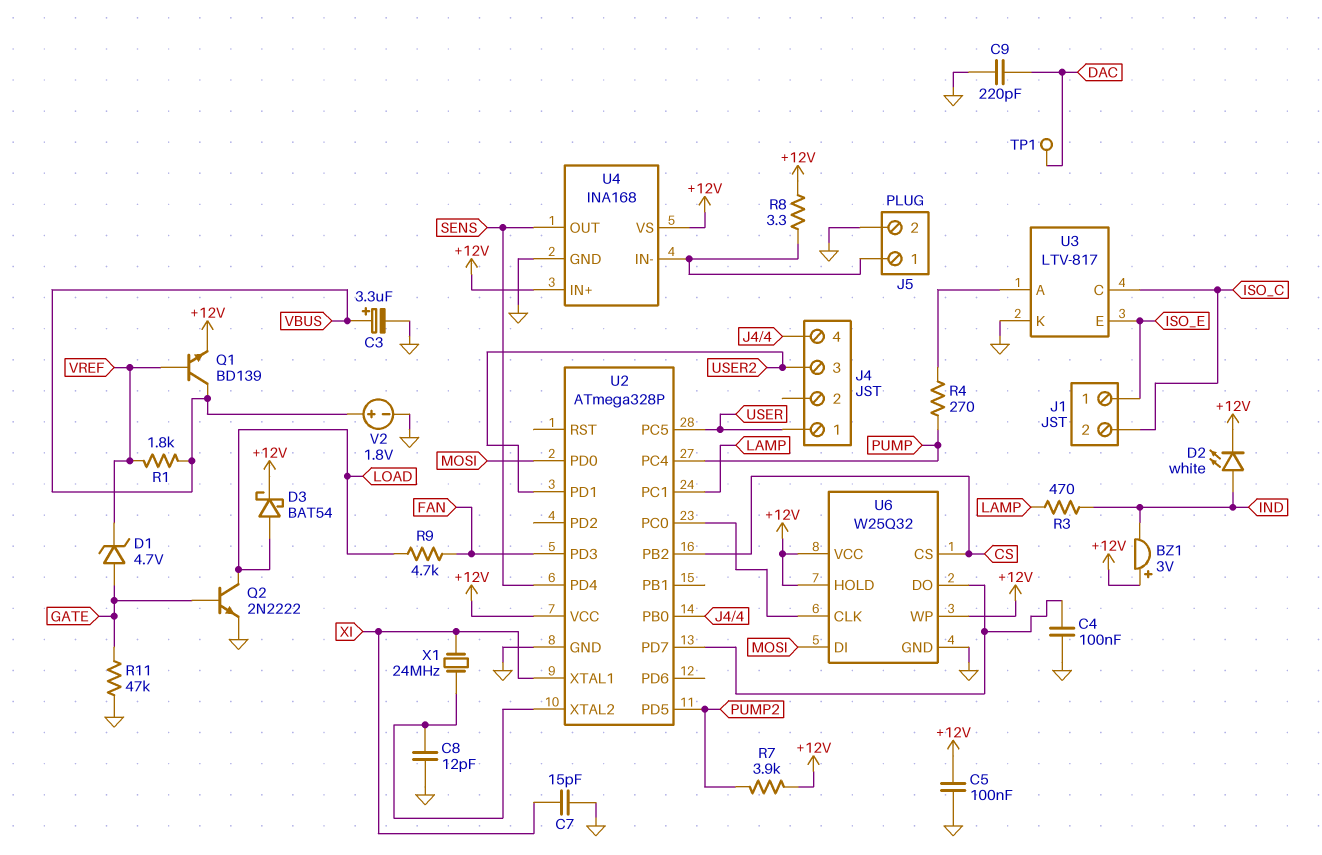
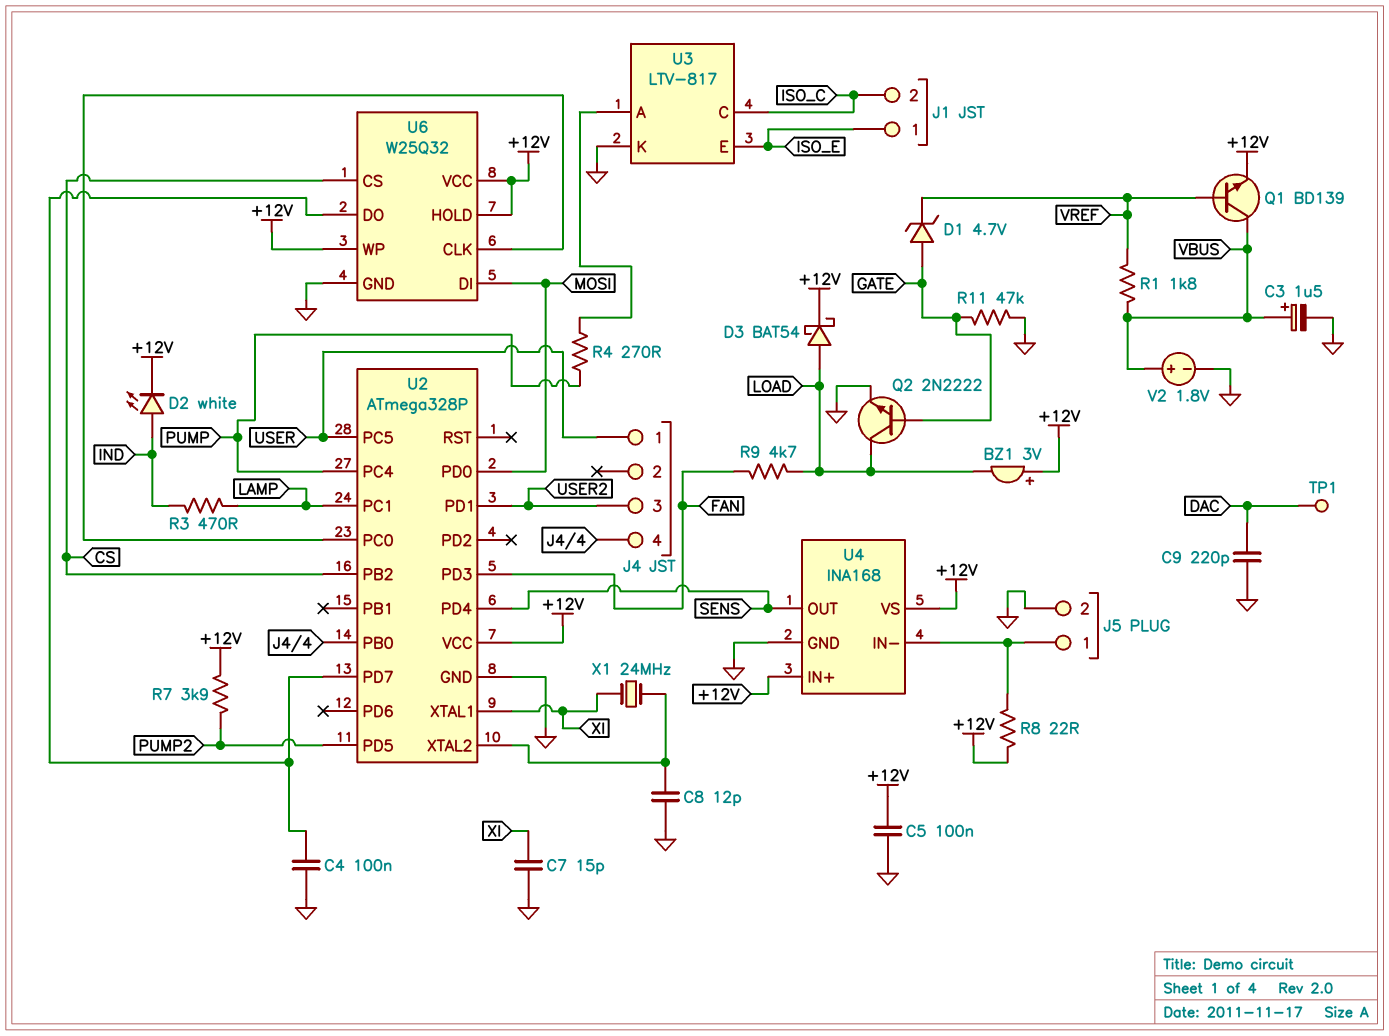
BZ1: buzzer 3V (plus +12V, minus IND) -> buzzer 3V (plus +12V, minus LOAD)
C3: 3.3uF (plus VBUS, minus GND) -> 1.5uF (plus VBUS, minus GND)
R8: 3.3 (+12V, J5/1) -> 22 (+12V, J5/1)

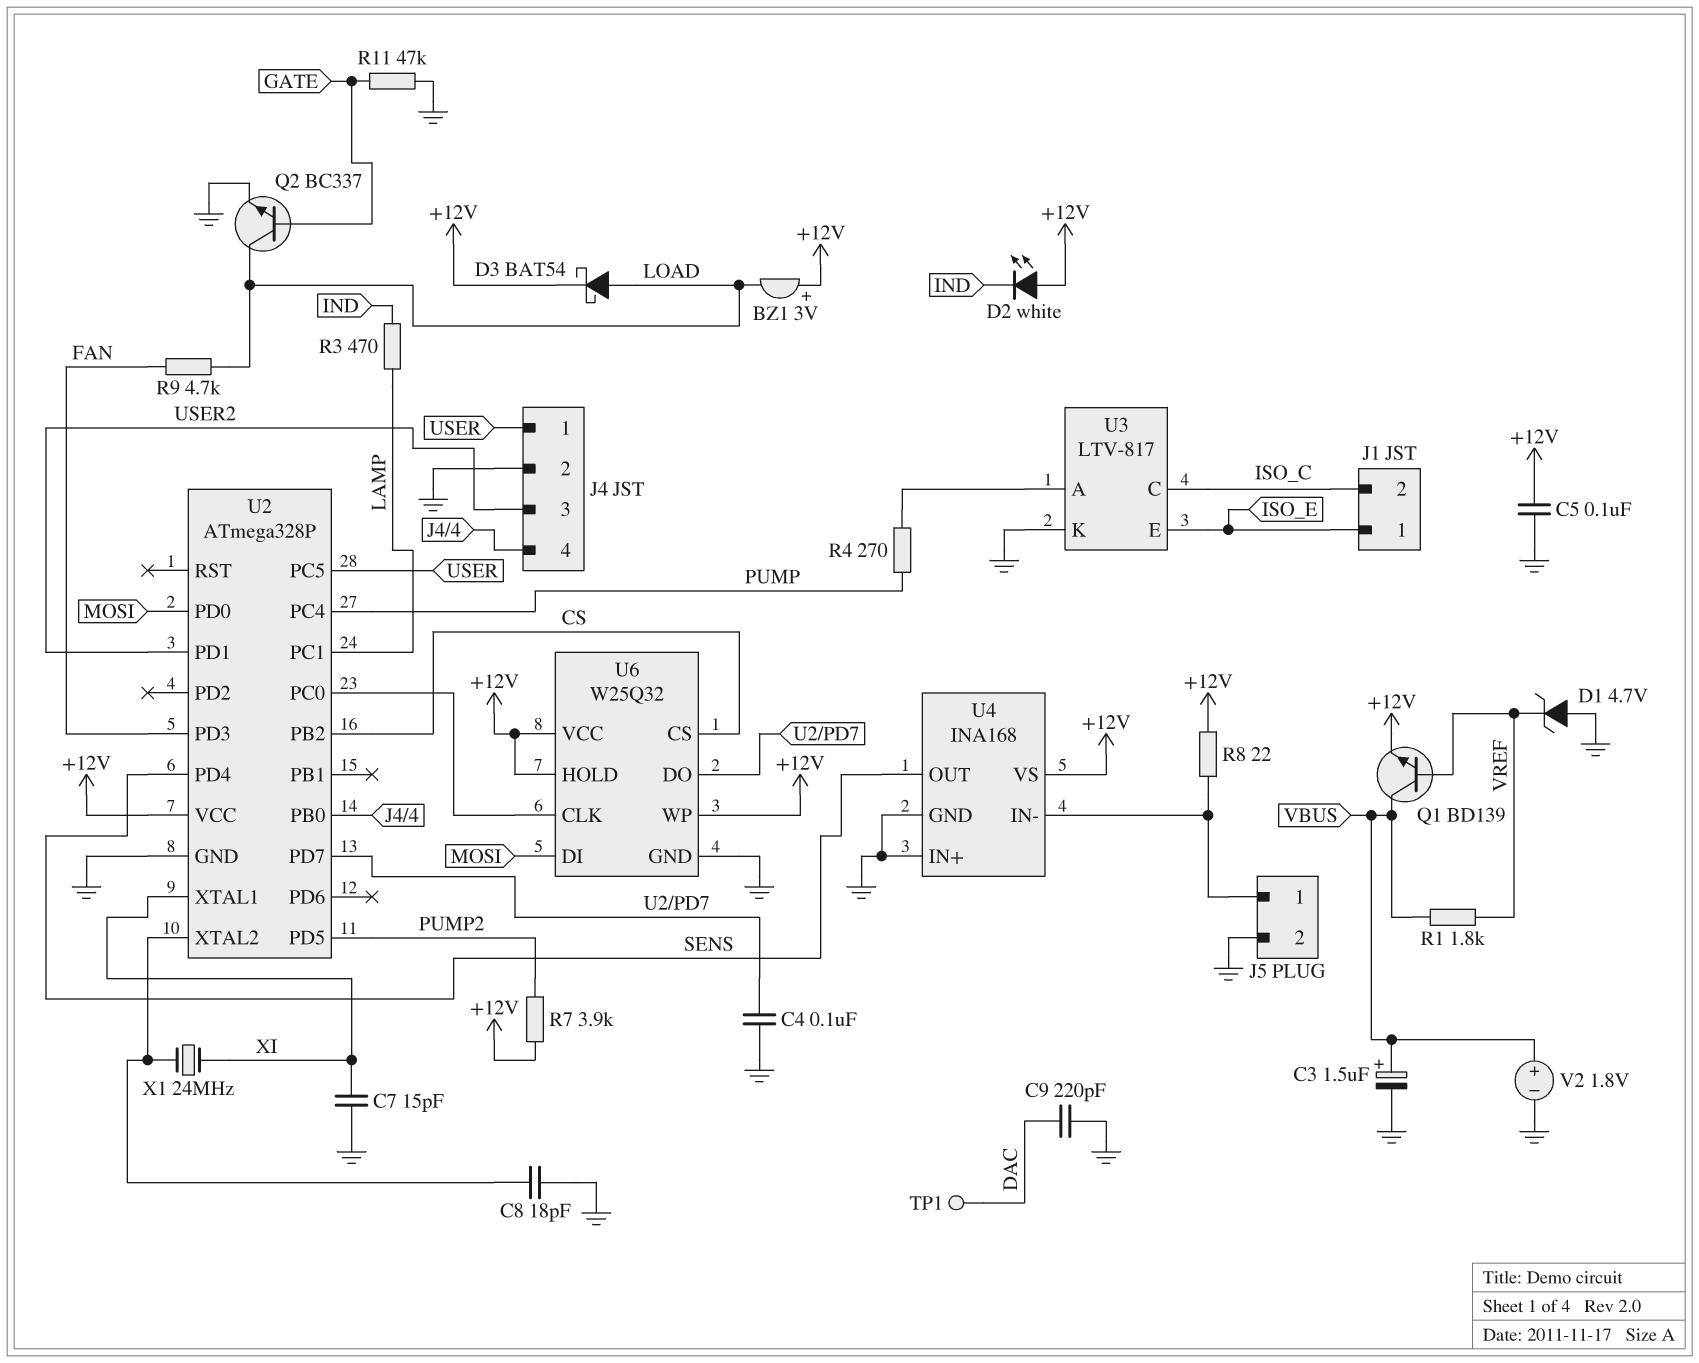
C8: 12pF (GND, U2/XTAL2) -> 18pF (GND, U2/XTAL2)
D1: zener 4.7V (A GATE, K VREF) -> zener 4.7V (A GND, K VREF)
D2: LED white (A IND, K +12V) -> LED white (A +12V, K IND)
J4 pin 2: none -> GND
Q2: NPN 2N2222 (B GATE, C LOAD, E GND) -> NPN BC337 (B GATE, C LOAD, E GND)
U4 pin IN+: +12V -> GND

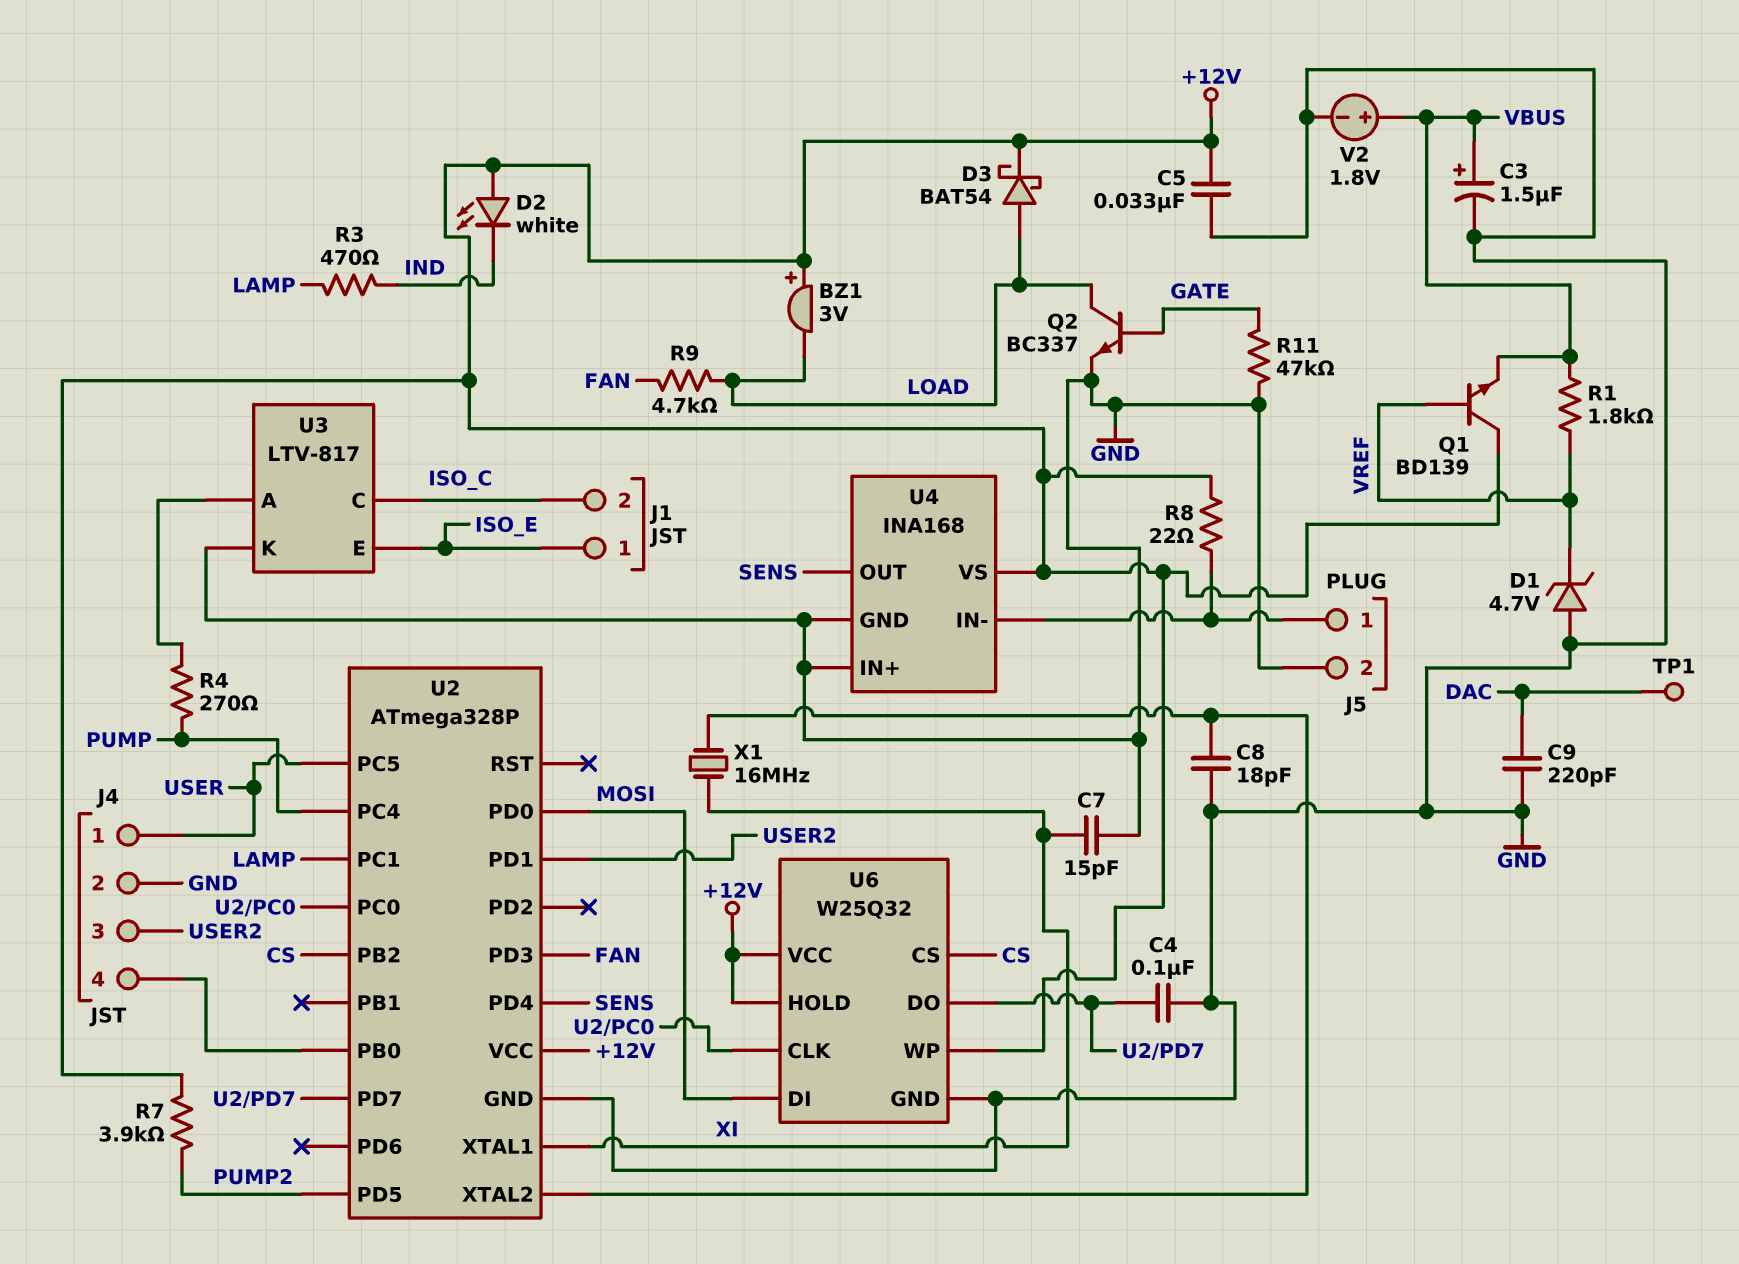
C5: 100nF (+12V, GND) -> 33nF (+12V, GND)
Q1: NPN BD139 (B VREF, C VBUS, E +12V) -> NPN BD139 (B VREF, C +12V, E VBUS)
X1: 24MHz (U2/XTAL2, XI) -> 16MHz (U2/XTAL2, XI)

